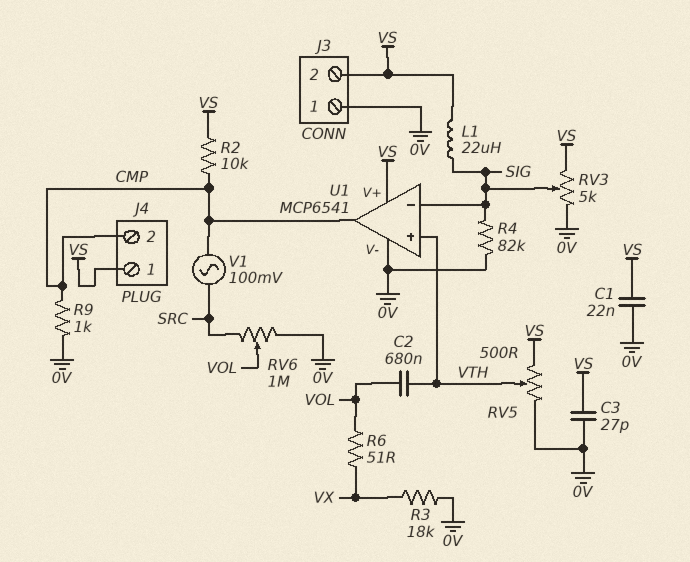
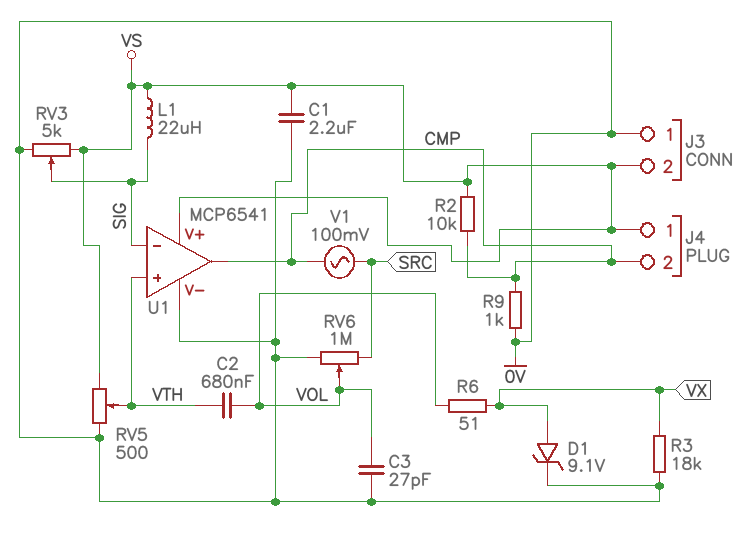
C1: 22nF (0V, VS) -> 2.2uF (0V, VS)
C3: 27pF (0V, VS) -> 27pF (0V, VOL)
D1: none -> zener 9.1V (A VX, K 0V)
R4: 82k (0V, SIG) -> none

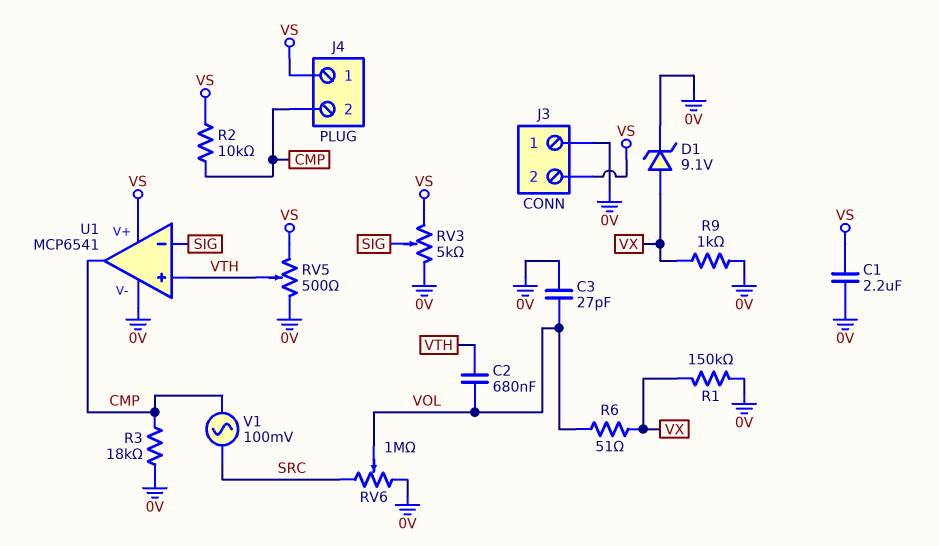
L1: 22uH (SIG, VS) -> none
R1: none -> 150k (0V, VX)
R3: 18k (0V, VX) -> 18k (0V, CMP)
R9: 1k (0V, CMP) -> 1k (0V, VX)

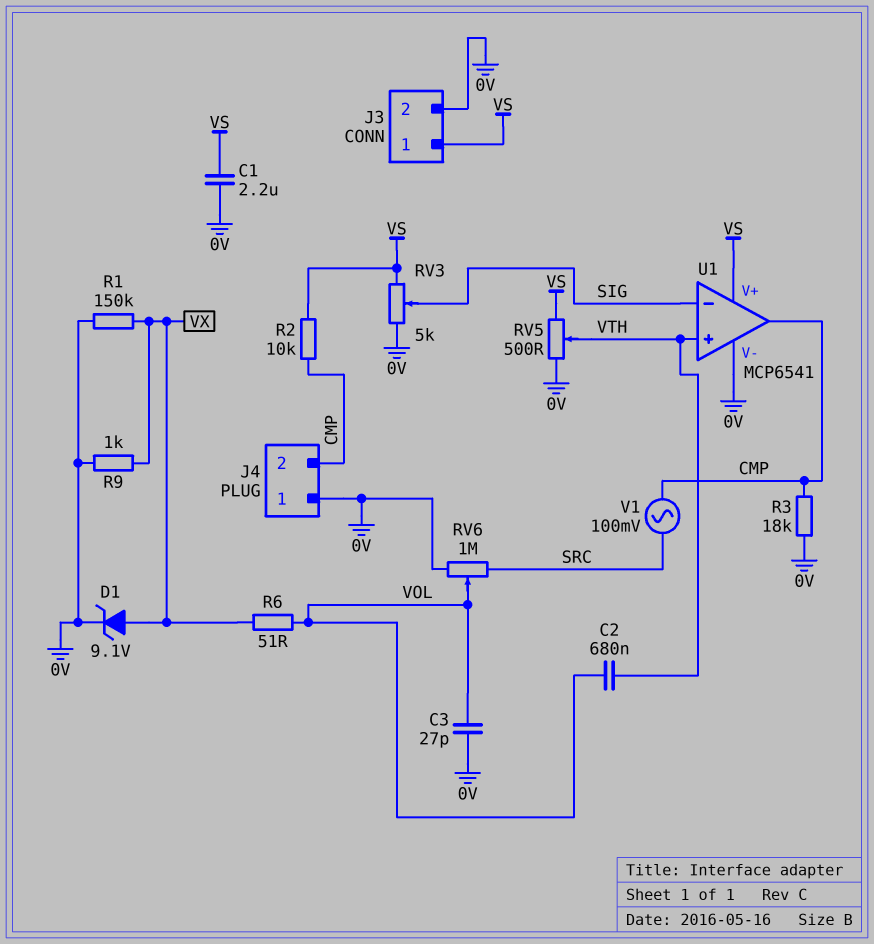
J3 pin 1: 0V -> VS
J3 pin 2: VS -> 0V
J4 pin 1: VS -> 0V

